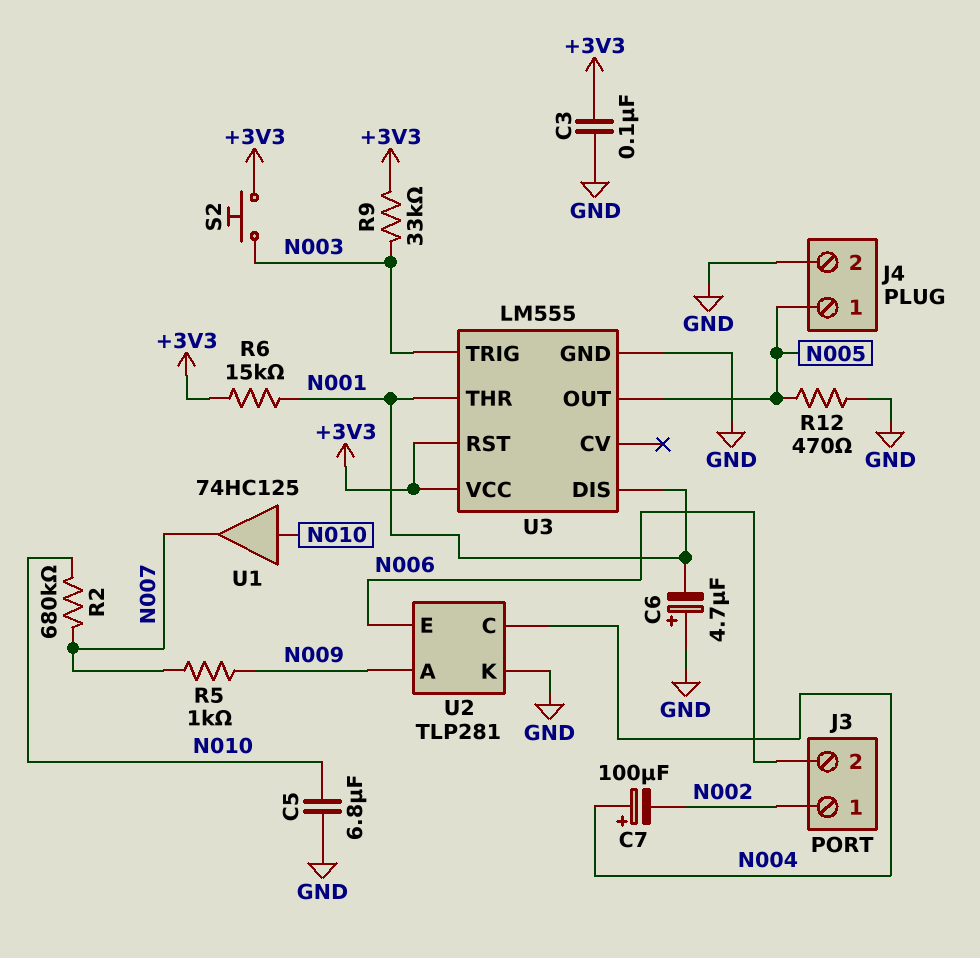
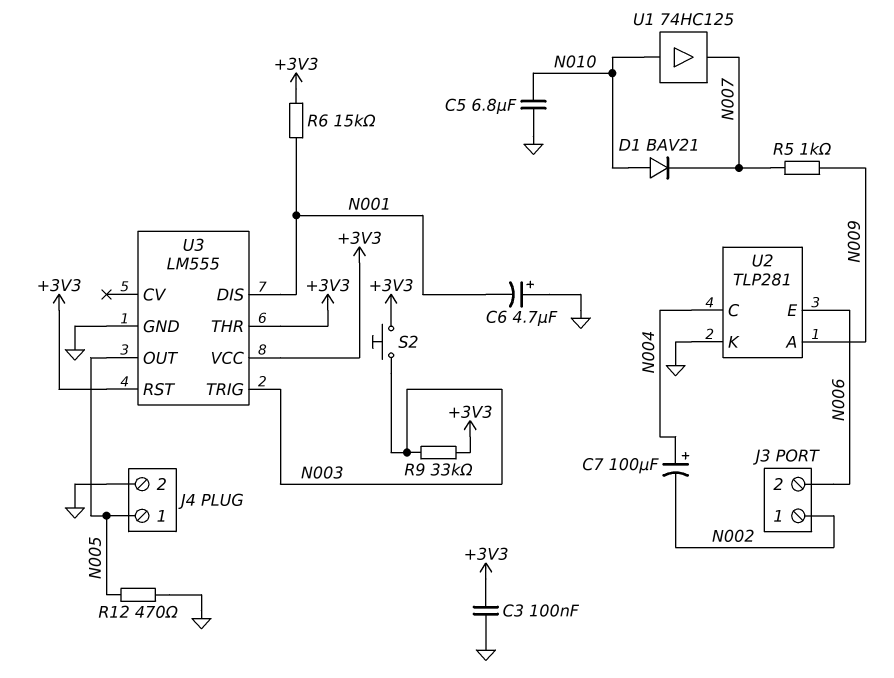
D1: none -> diode BAV21 (A N010, K N007)
R2: 680k (N007, N010) -> none
U3 pin THR: N001 -> +3V3

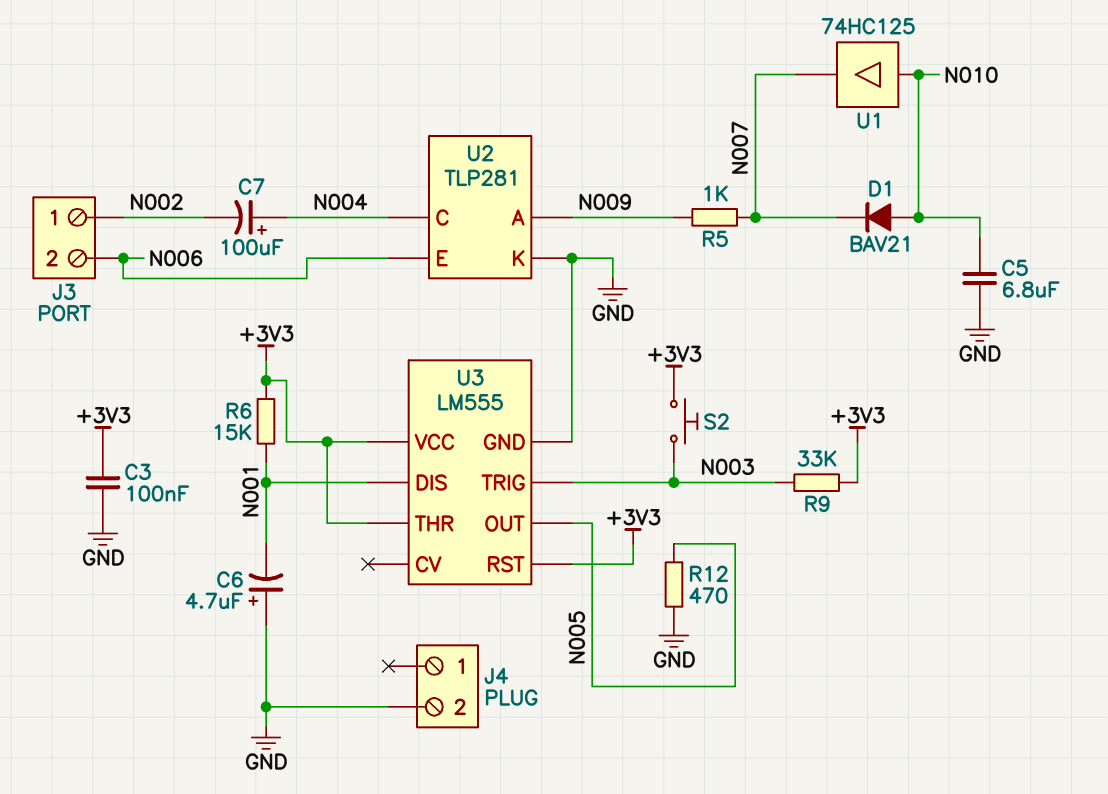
J4 pin 1: N005 -> none

